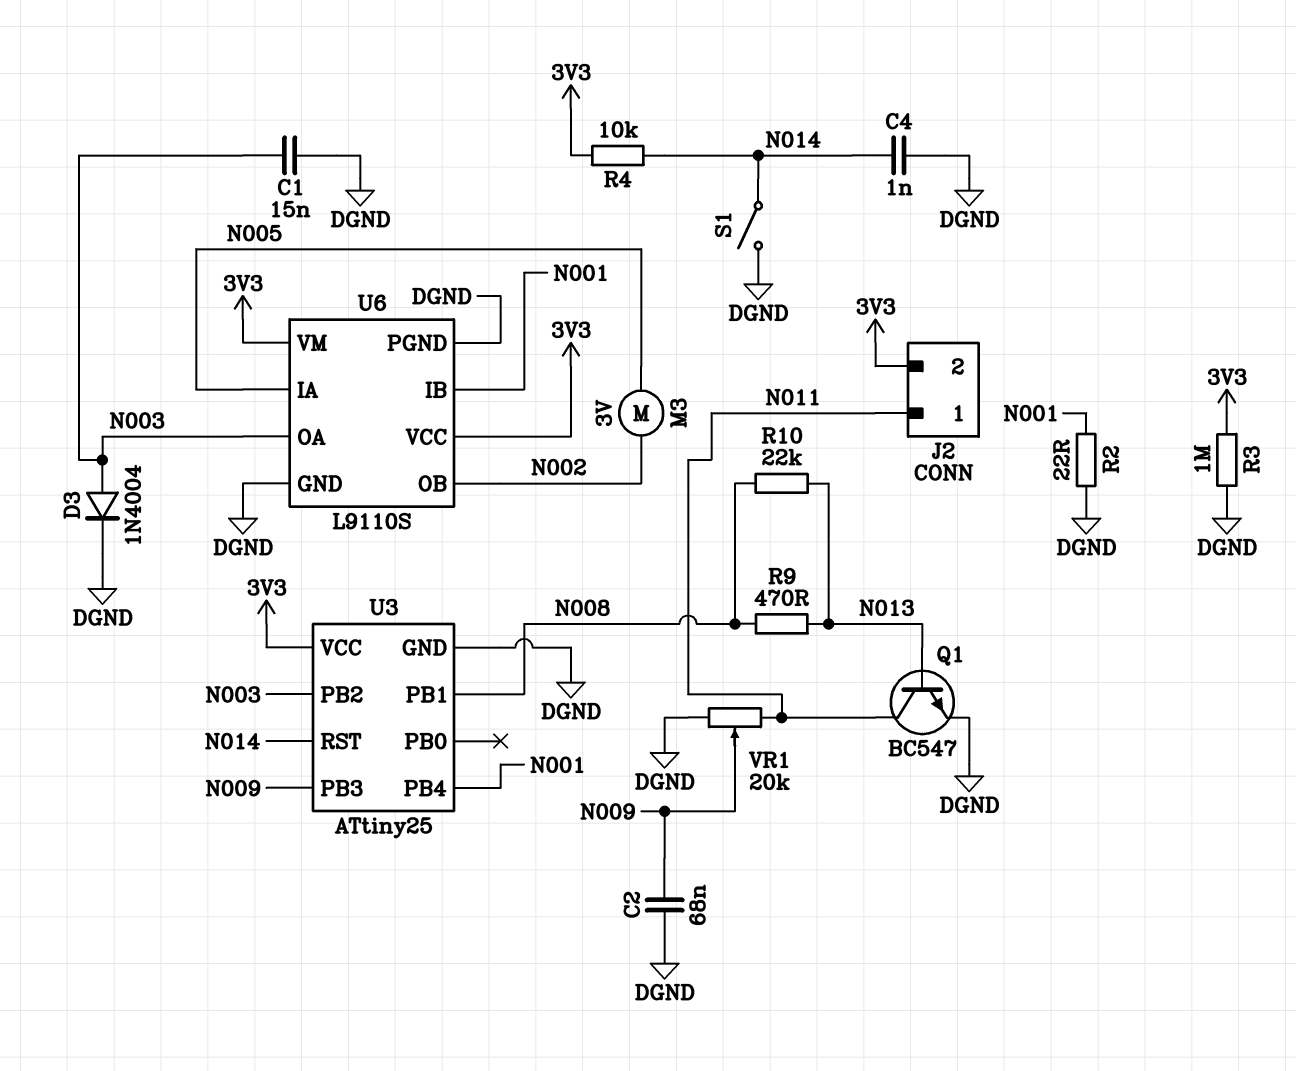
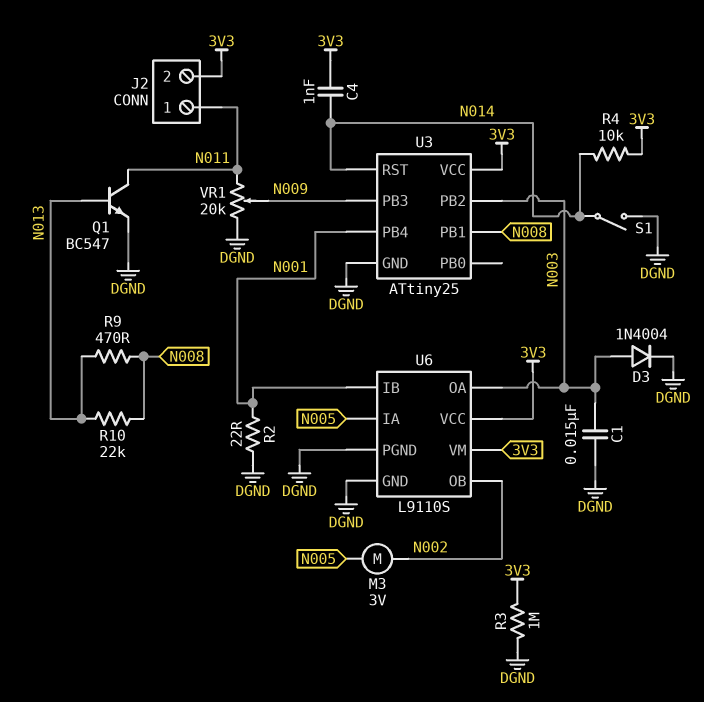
C2: 68nF (DGND, N009) -> none
C4: 1nF (DGND, N014) -> 1nF (3V3, N014)

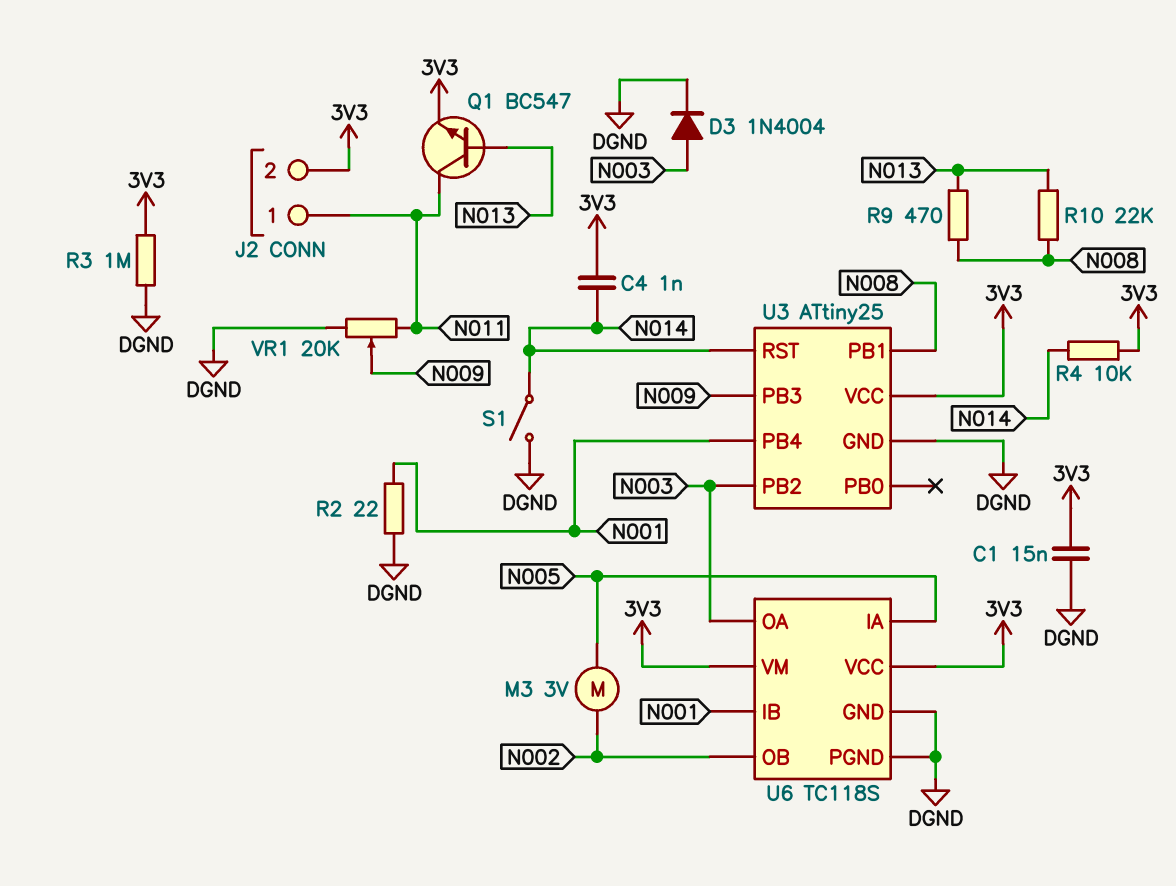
C1: 15nF (DGND, N003) -> 15nF (3V3, DGND)
Q1: NPN BC547 (B N013, C N011, E DGND) -> NPN BC547 (B N013, C N011, E 3V3)
U6: L9110S -> TC118S

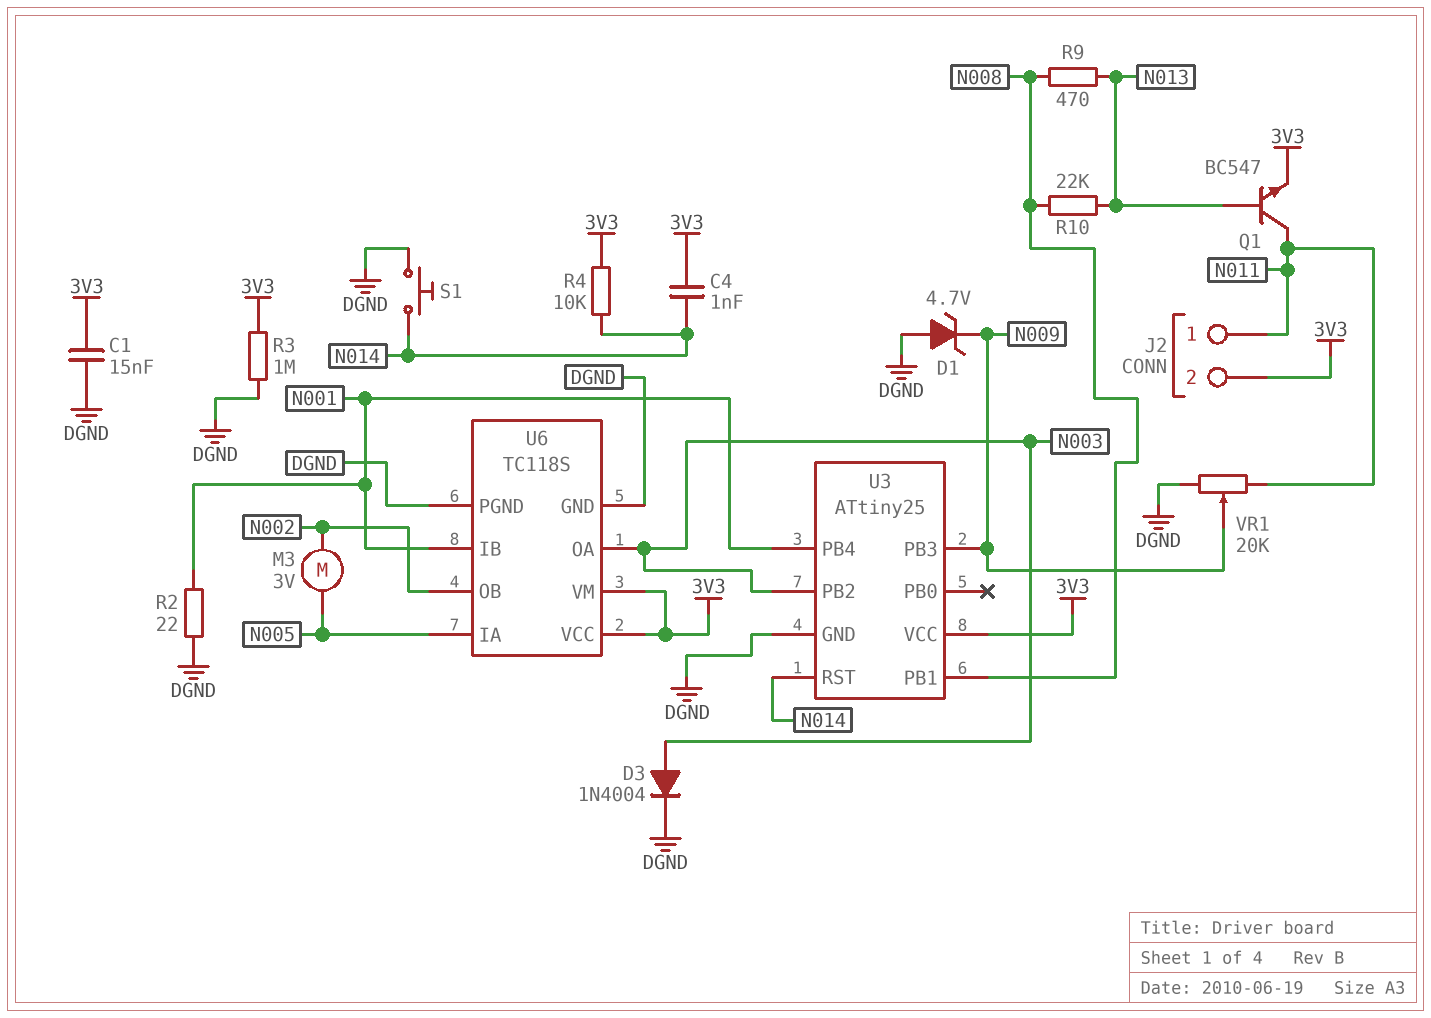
D1: none -> zener 4.7V (A DGND, K N009)
S1: switch (DGND, N014) -> button (DGND, N014)

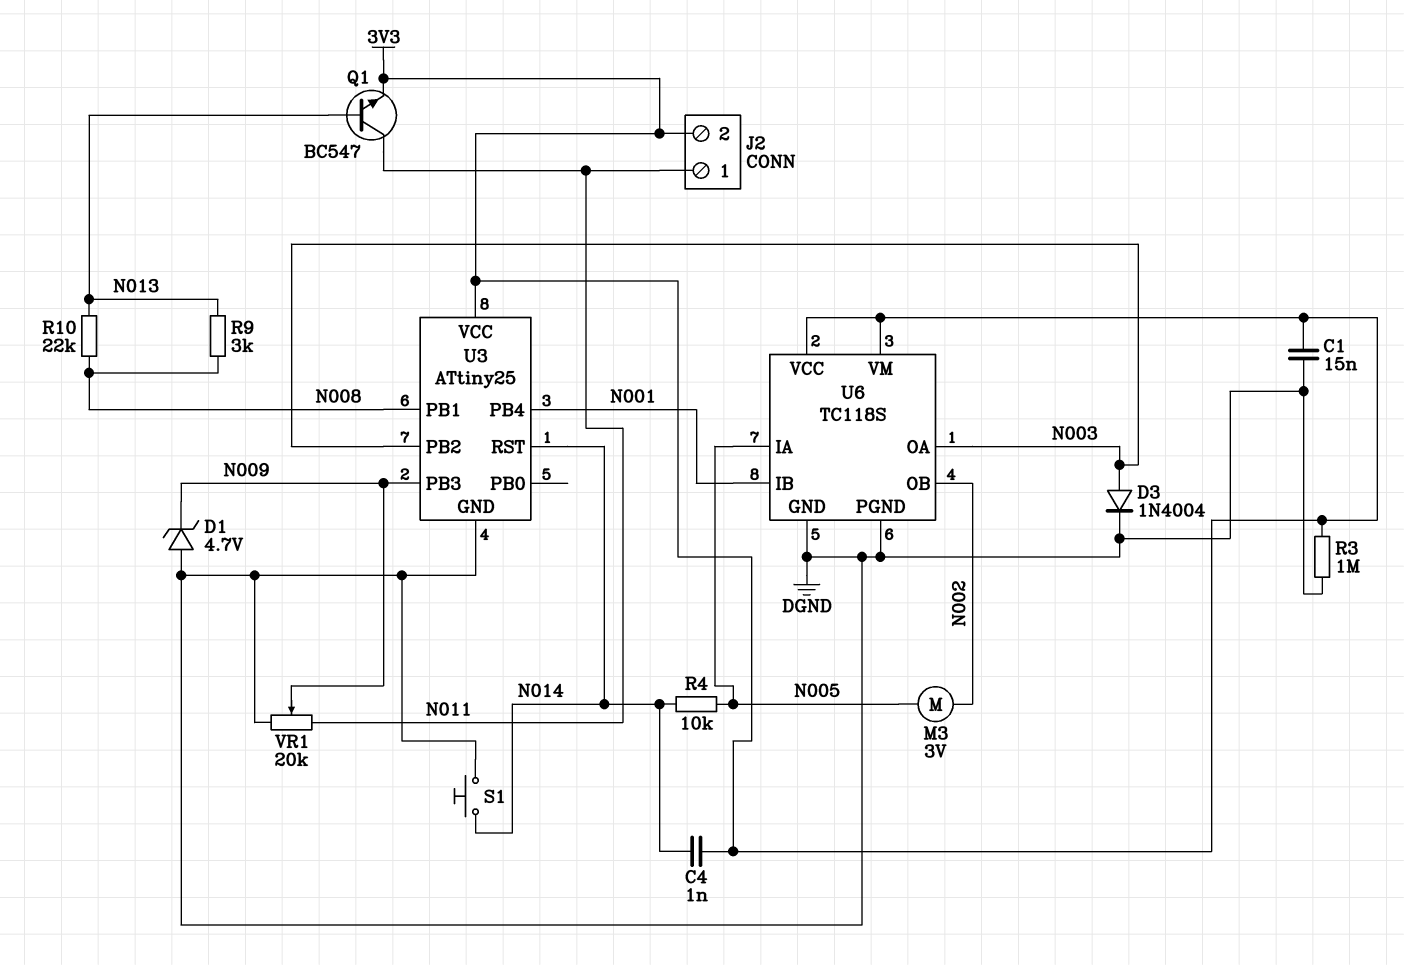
R2: 22 (DGND, N001) -> none
R4: 10k (3V3, N014) -> 10k (N005, N014)
R9: 470 (N008, N013) -> 3k (N008, N013)

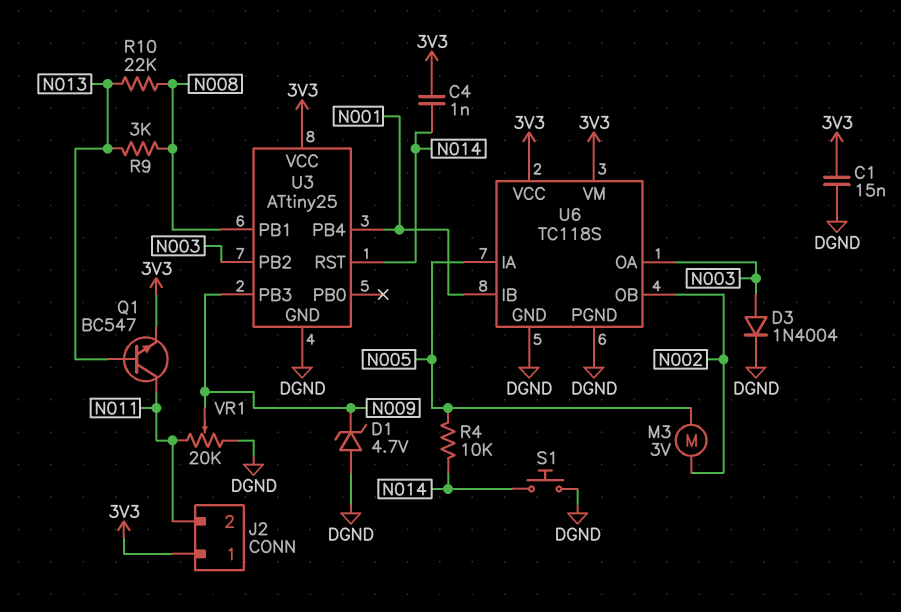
J2 pin 1: N011 -> 3V3
J2 pin 2: 3V3 -> N011
R3: 1M (3V3, DGND) -> none

